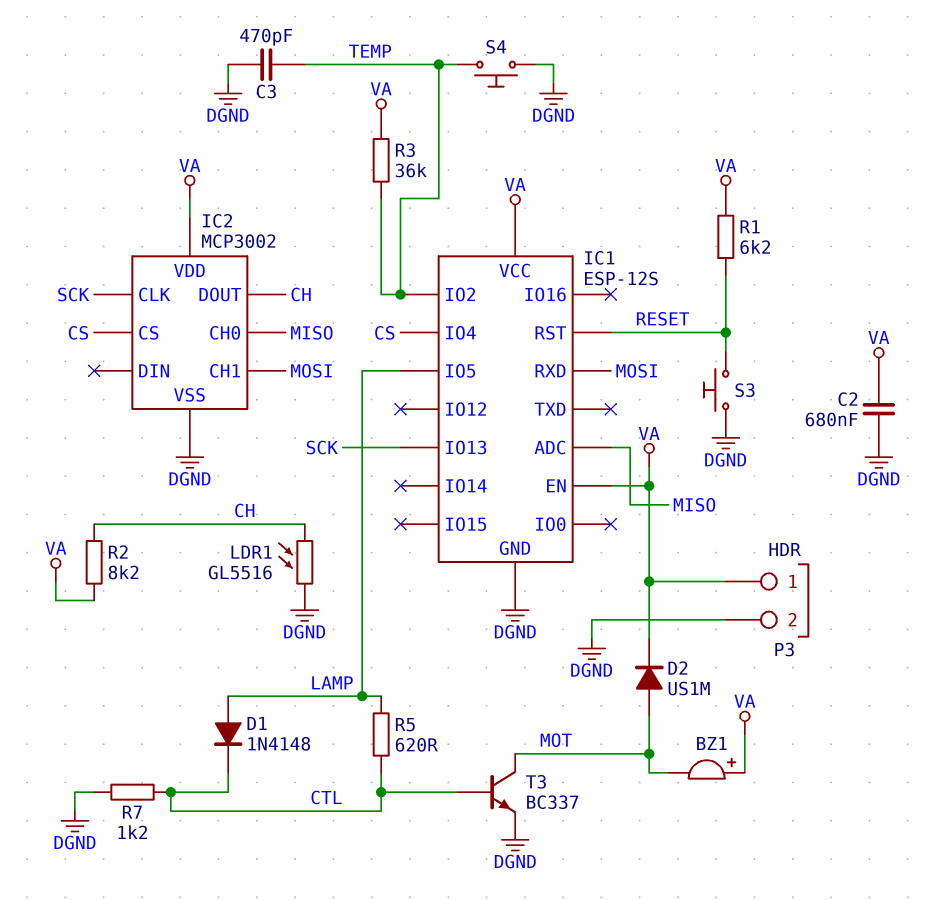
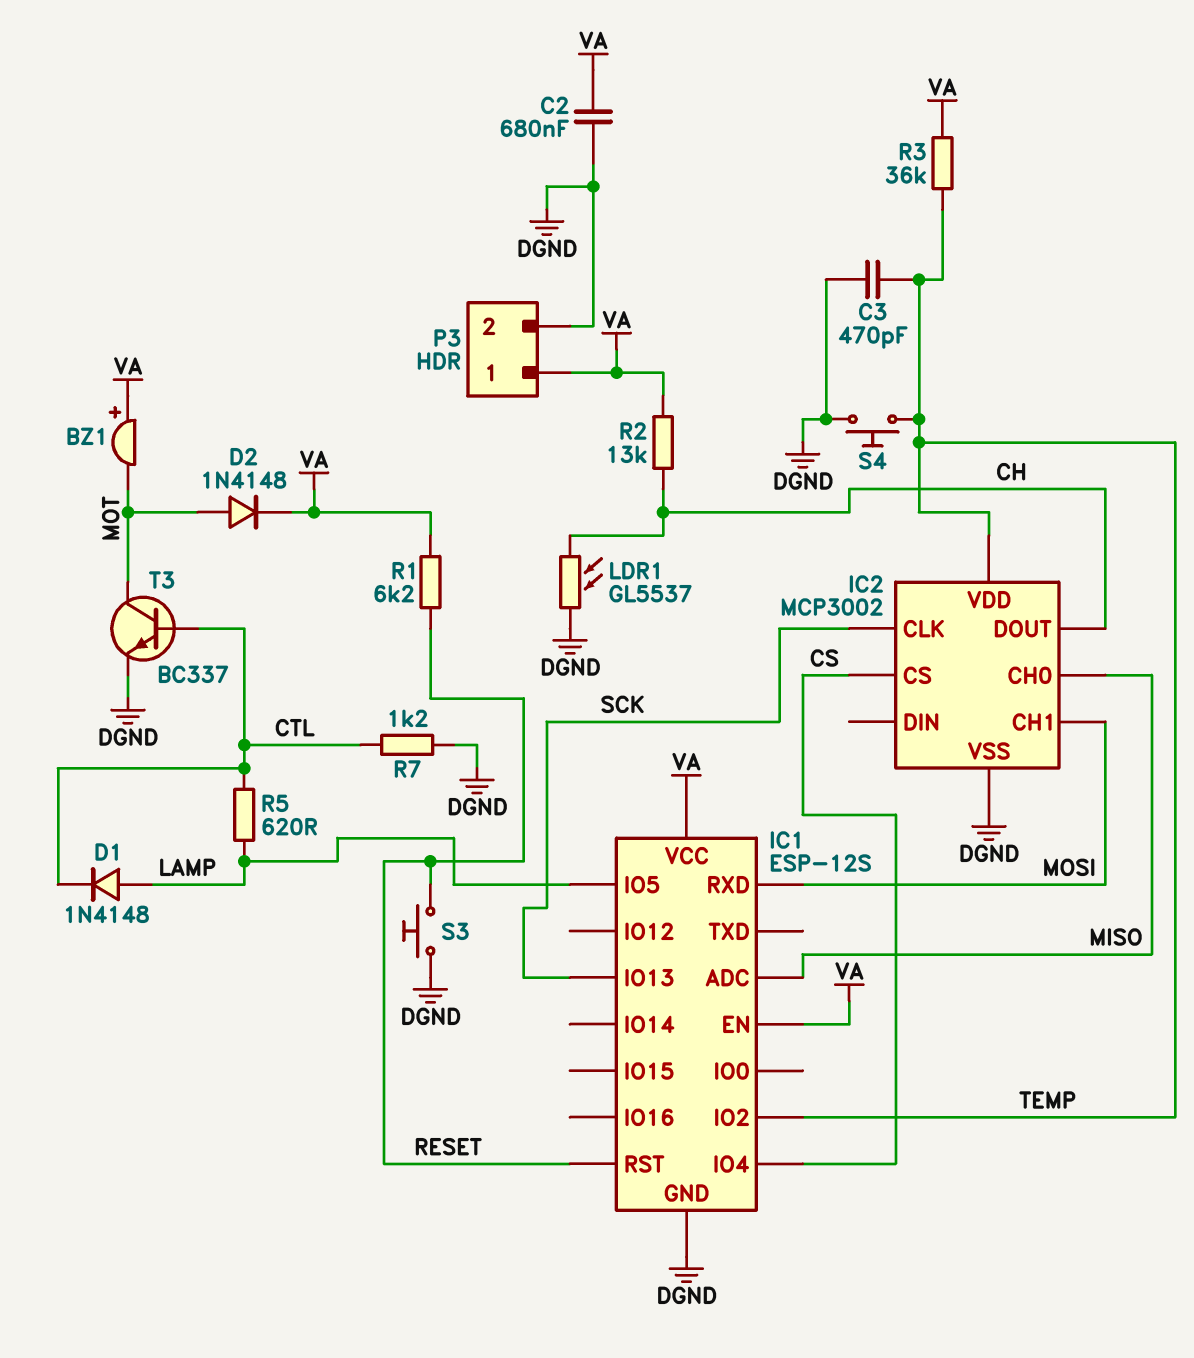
D2: diode US1M (A MOT, K VA) -> diode 1N4148 (A MOT, K VA)
IC2 pin VDD: VA -> TEMP
LDR1: GL5516 (CH, DGND) -> GL5537 (CH, DGND)
R2: 8.2k (CH, VA) -> 13k (CH, VA)

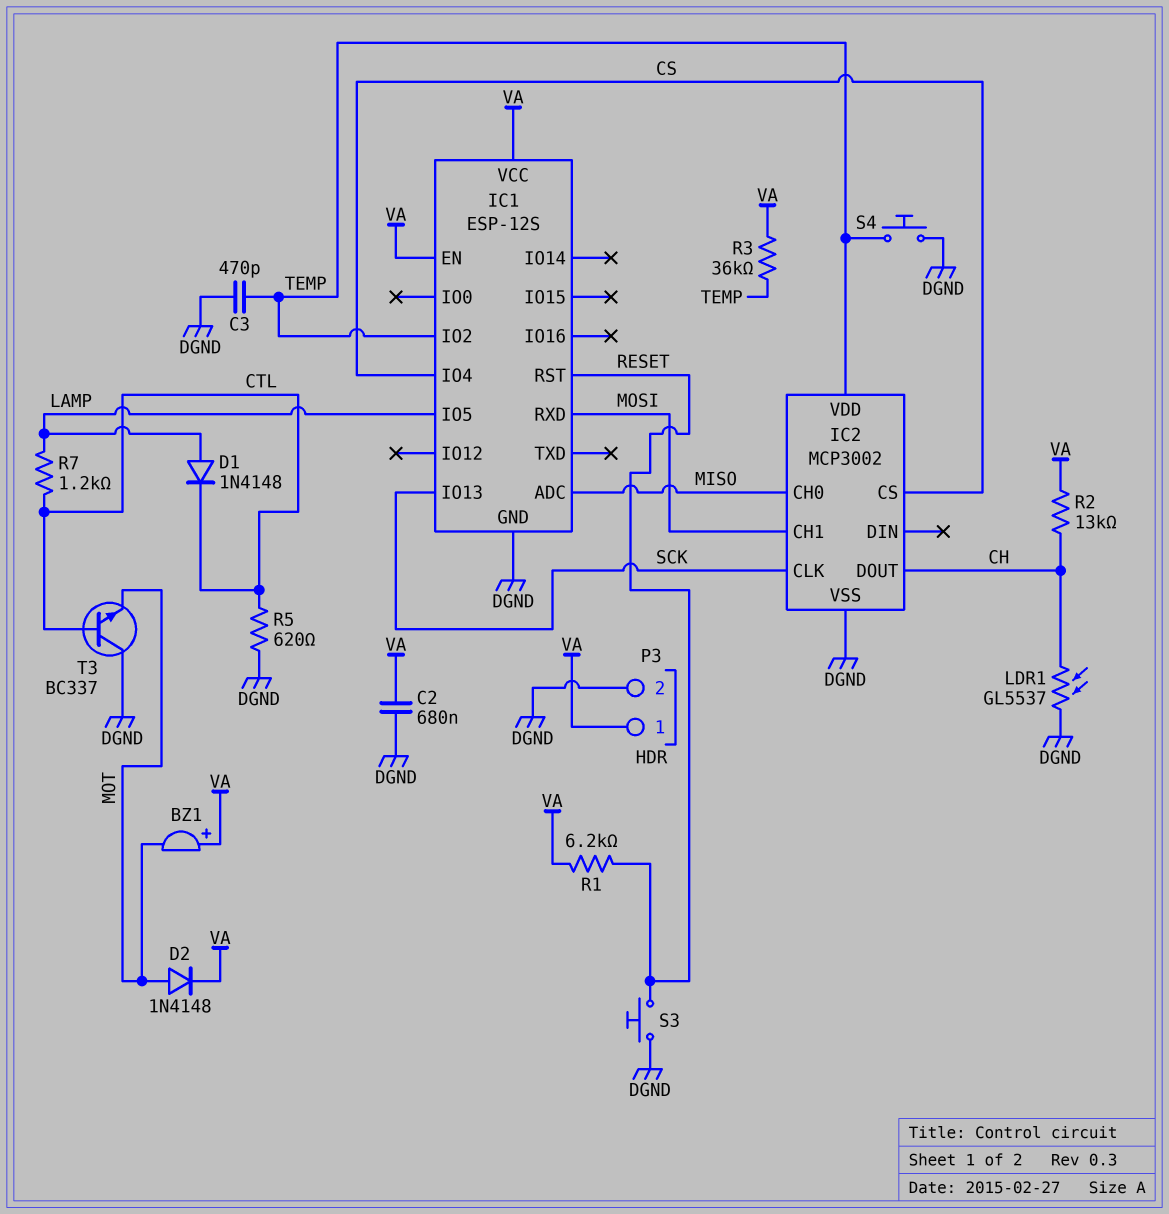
R5: 620 (CTL, LAMP) -> 620 (CTL, DGND)
R7: 1.2k (CTL, DGND) -> 1.2k (CTL, LAMP)
T3: NPN BC337 (B CTL, C MOT, E DGND) -> NPN BC337 (B CTL, C DGND, E MOT)

